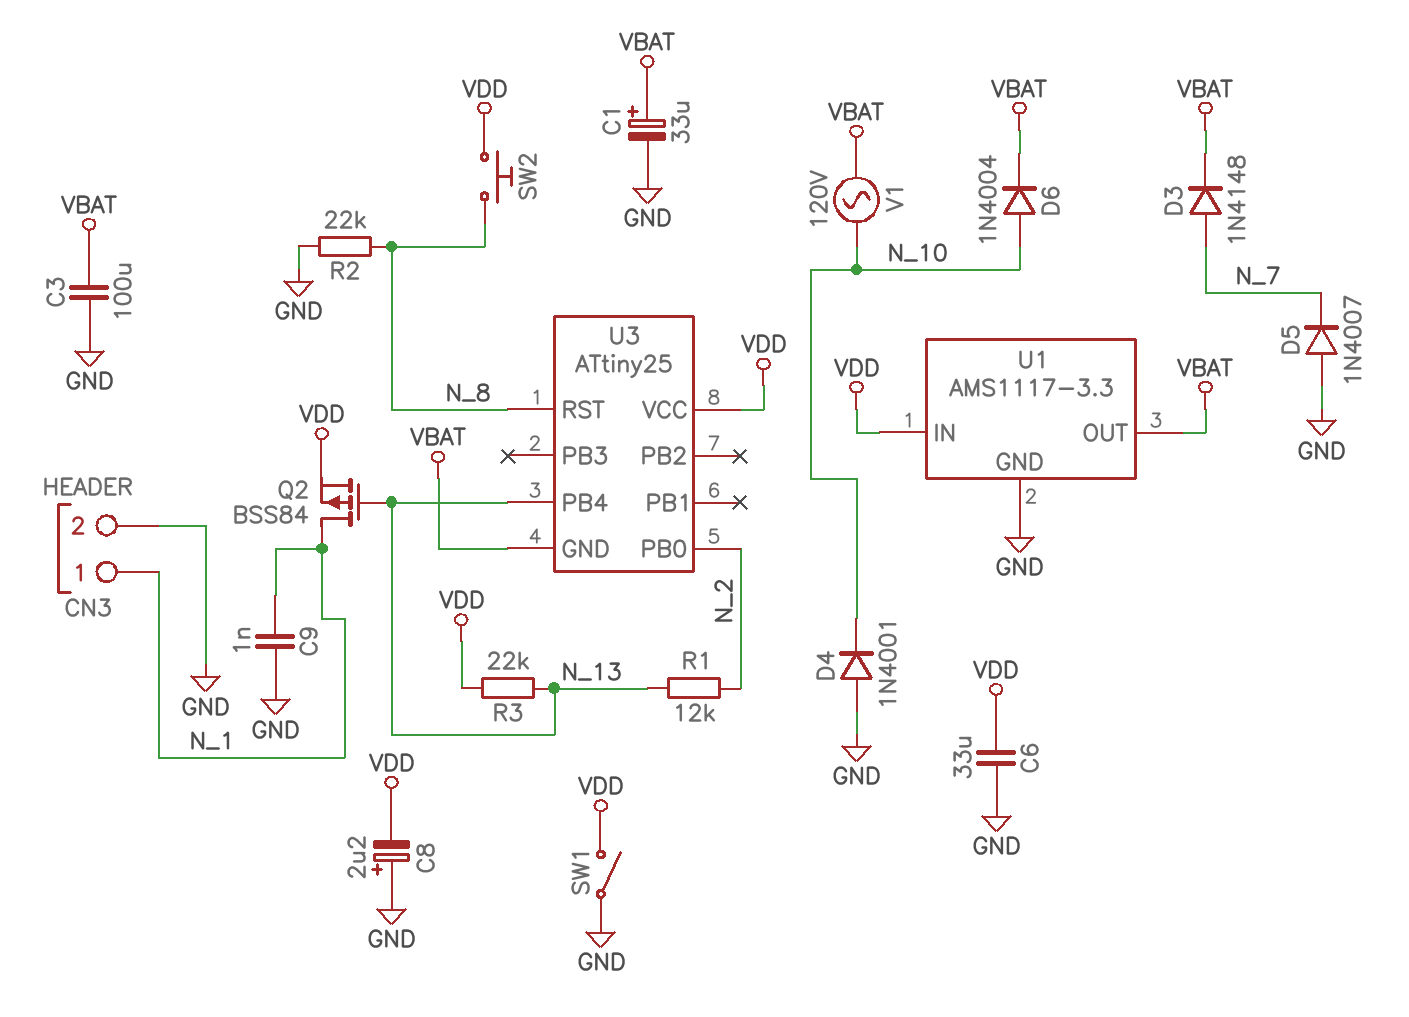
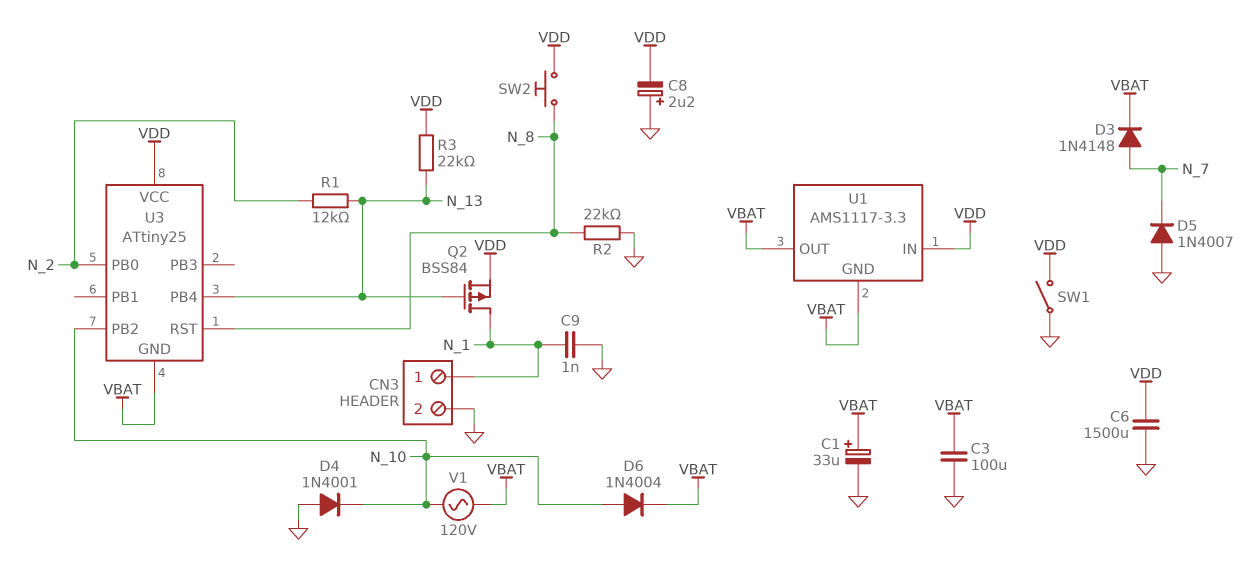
C6: 33uF (GND, VDD) -> 1500uF (GND, VDD)
U1 pin GND: GND -> VBAT
U3 pin PB2: none -> N_10

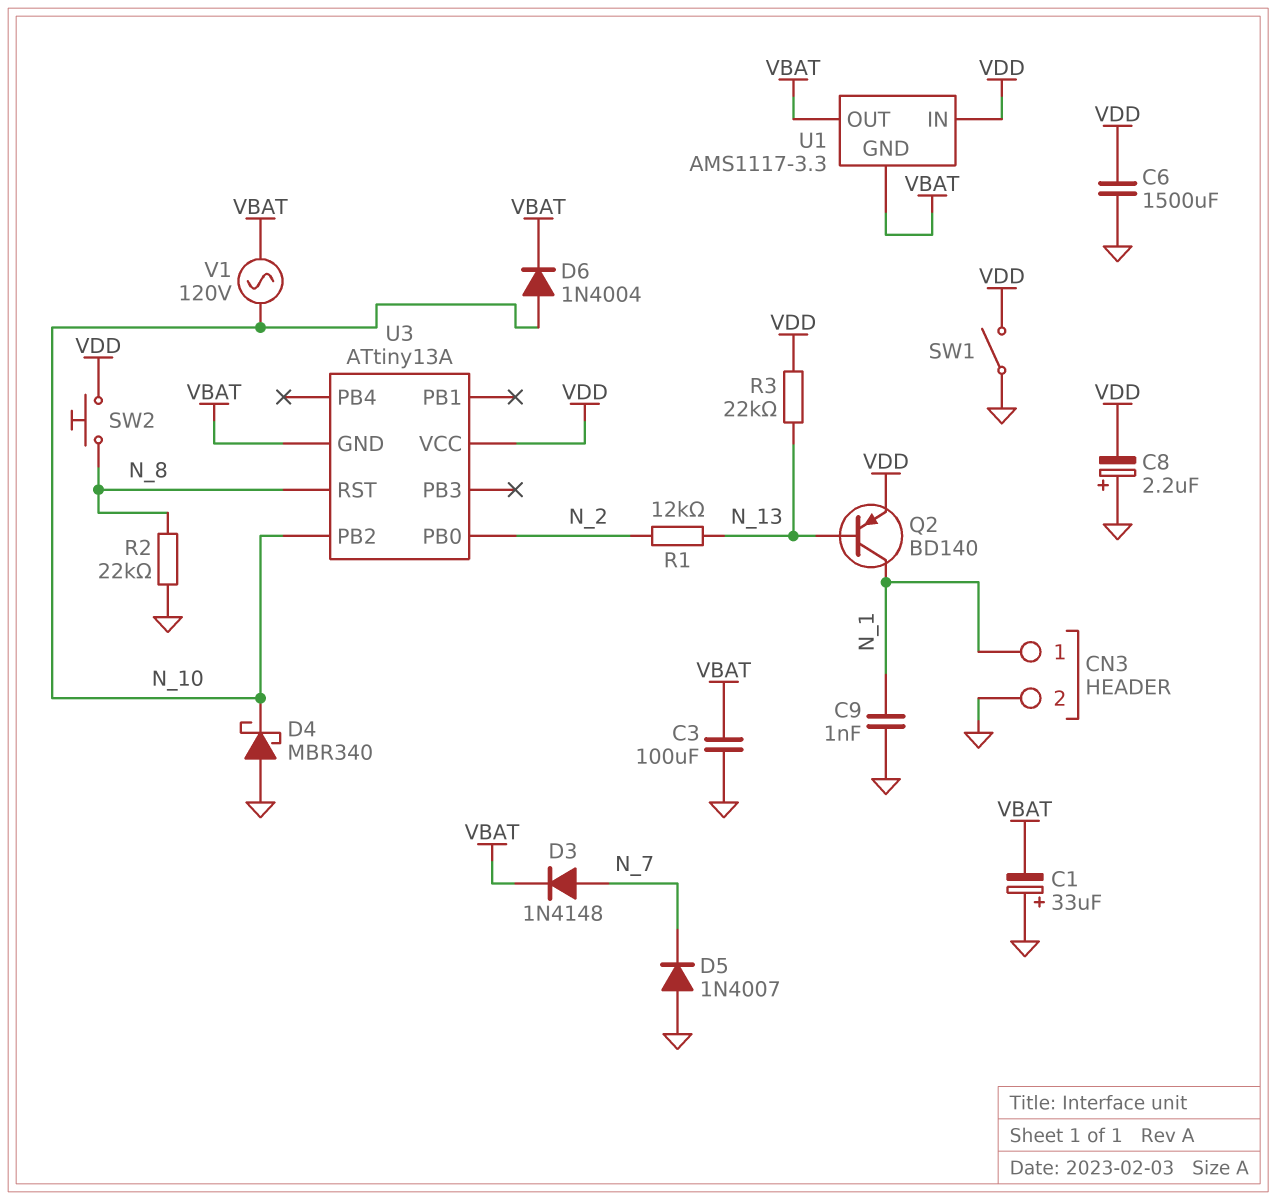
C1: 33uF (plus VBAT, minus GND) -> 33uF (plus GND, minus VBAT)
D4: diode 1N4001 (A GND, K N_10) -> schottky MBR340 (A GND, K N_10)
Q2: PMOS BSS84 (G N_13, D N_1, S VDD) -> PNP BD140 (B N_13, C N_1, E VDD)
U3: ATtiny25 -> ATtiny13A
U3 pin PB4: N_13 -> none

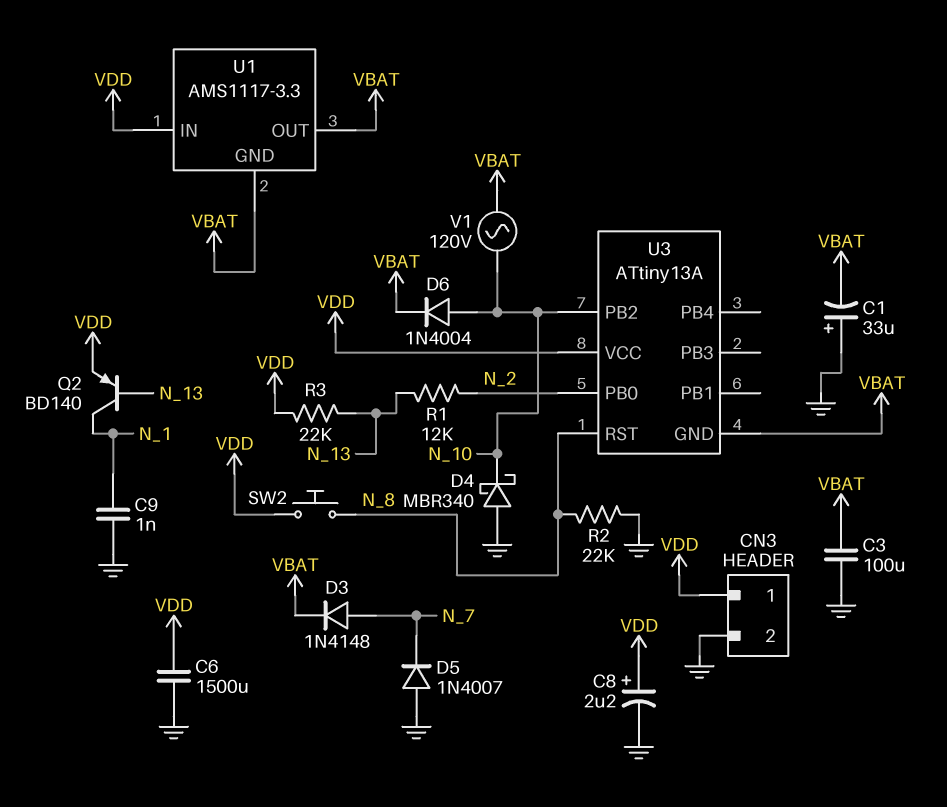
C8: 2.2uF (plus GND, minus VDD) -> 2.2uF (plus VDD, minus GND)
CN3 pin 1: N_1 -> VDD
SW1: switch (GND, VDD) -> none

